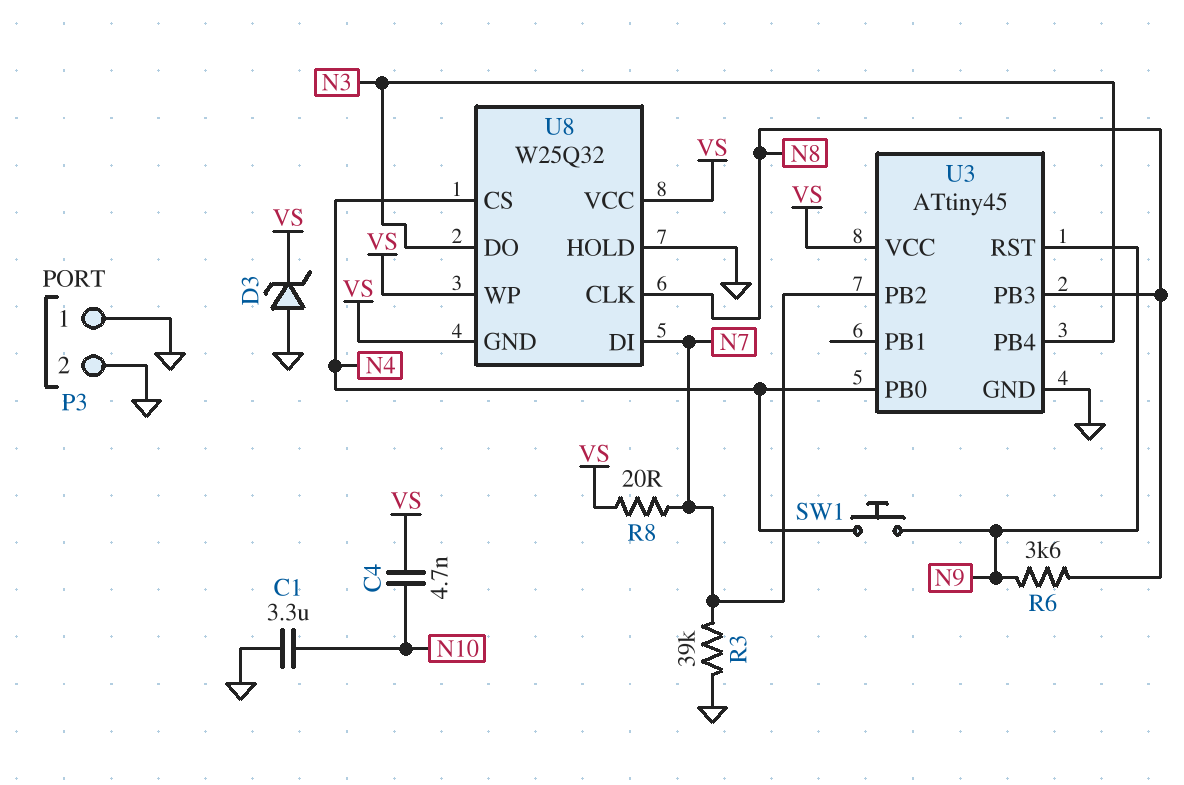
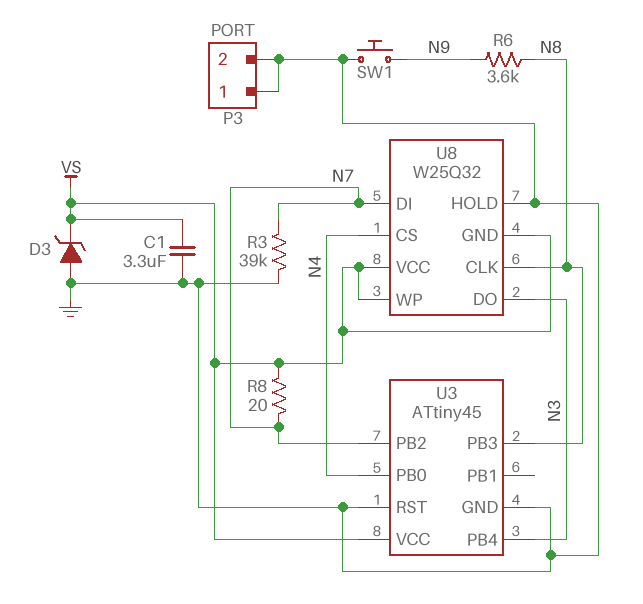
C1: 3.3uF (GND, N10) -> 3.3uF (GND, VS)
C4: 4.7nF (N10, VS) -> none
SW1: button (N4, N9) -> button (GND, N9)
U3 pin RST: N9 -> GND

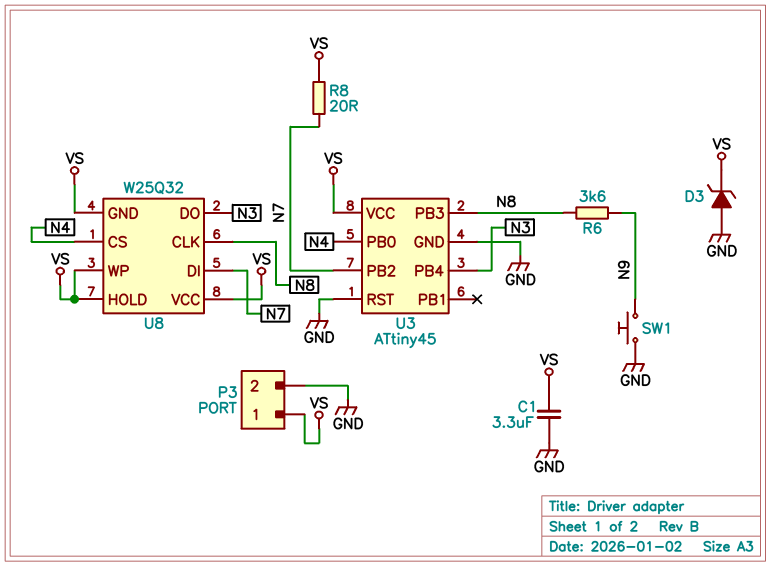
P3 pin 1: GND -> VS
R3: 39k (GND, N7) -> none
U8 pin HOLD: GND -> VS

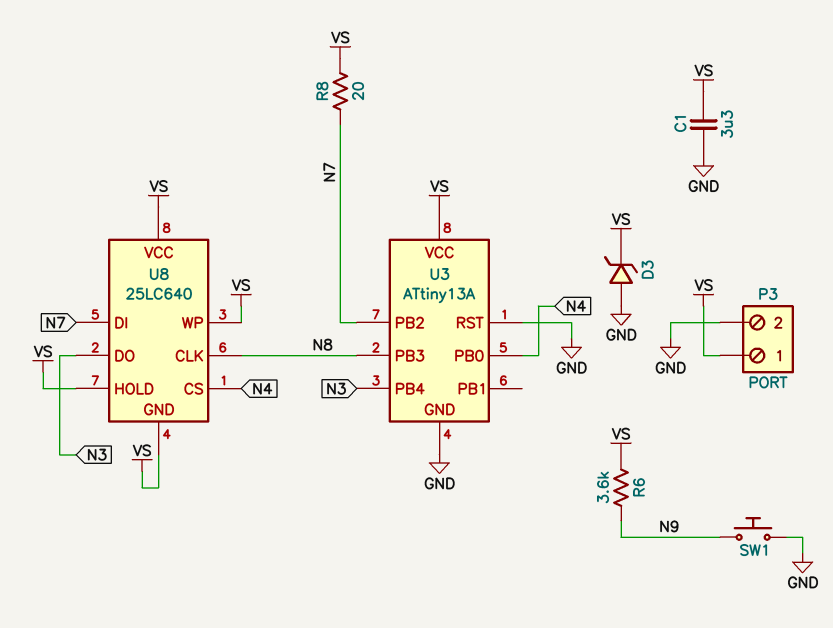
R6: 3.6k (N8, N9) -> 3.6k (N9, VS)
U3: ATtiny45 -> ATtiny13A
U8: W25Q32 -> 25LC640

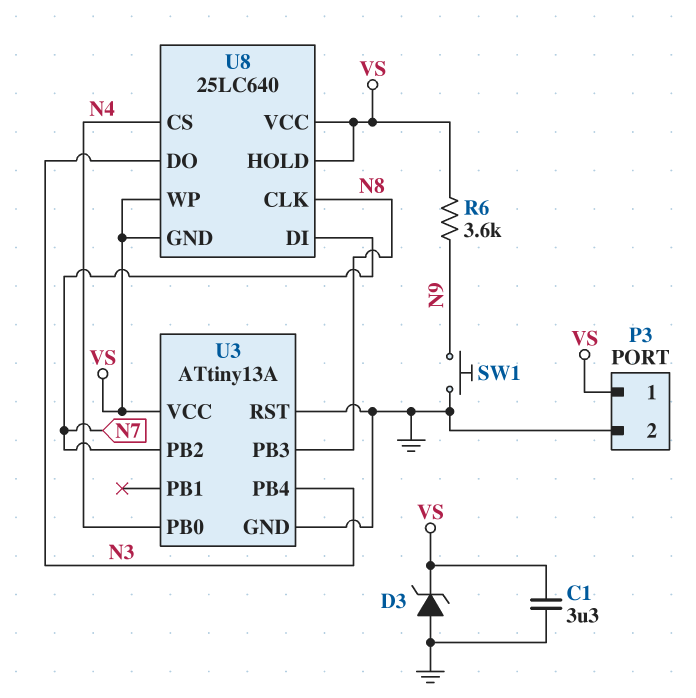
R8: 20 (N7, VS) -> none

